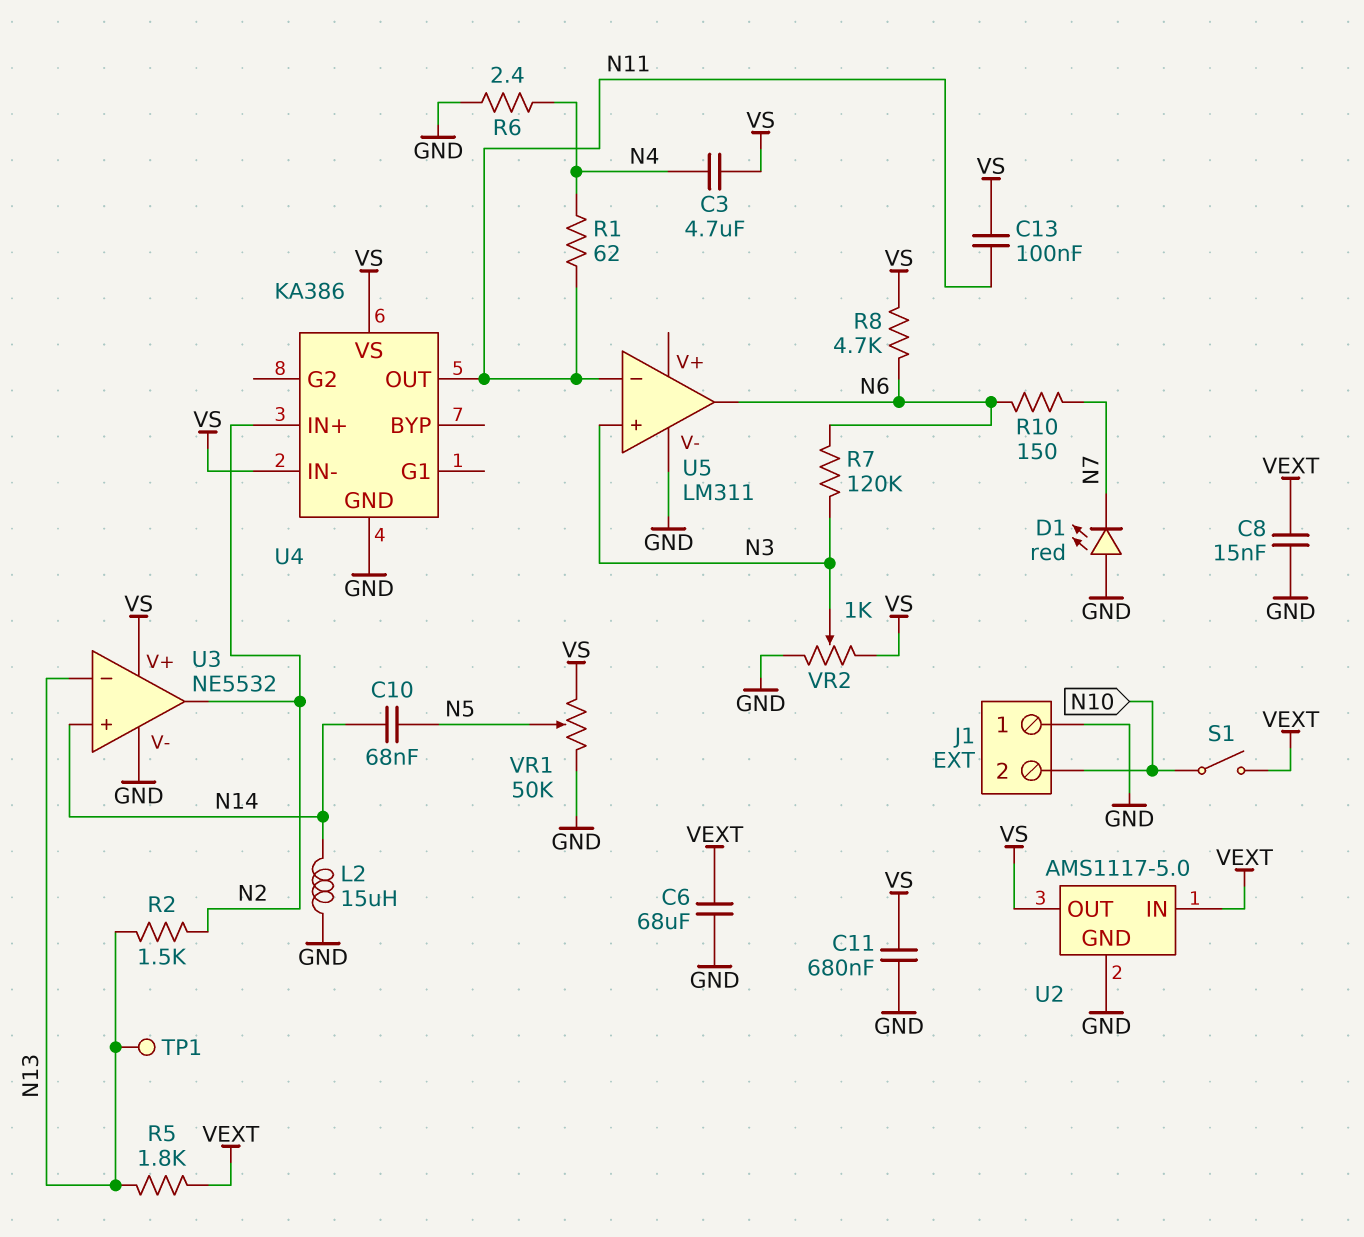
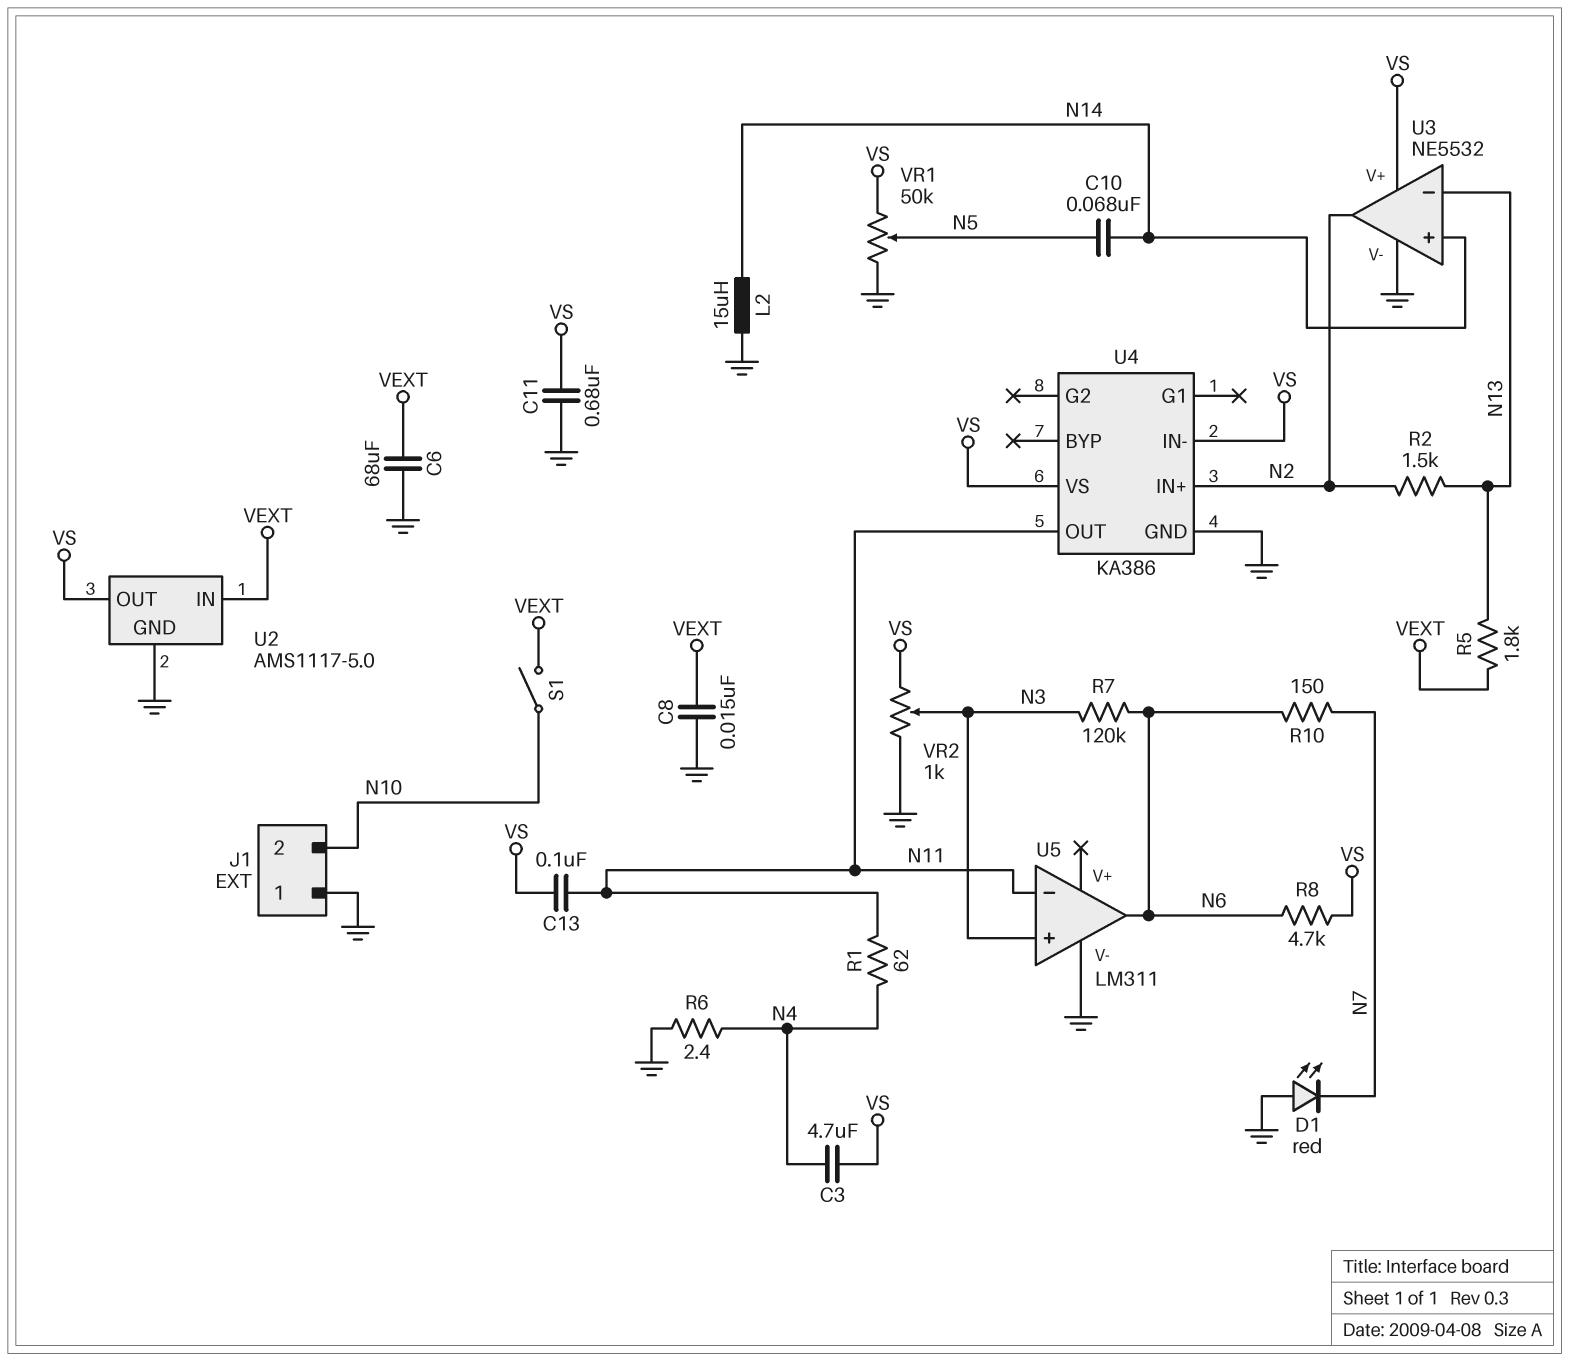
TP1: test point (N13) -> none

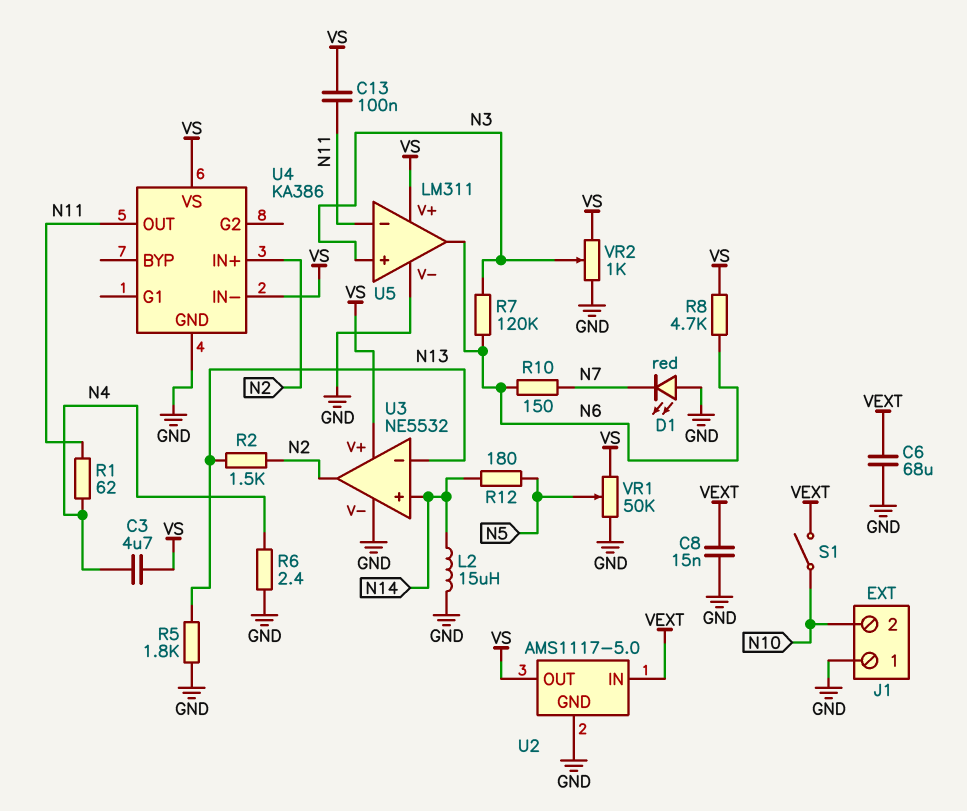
C10: 68nF (N5, N14) -> none
C11: 680nF (GND, VS) -> none
R5: 1.8k (N13, VEXT) -> 1.8k (GND, N13)
R12: none -> 180 (N5, N14)
U5 pin V+: none -> VS

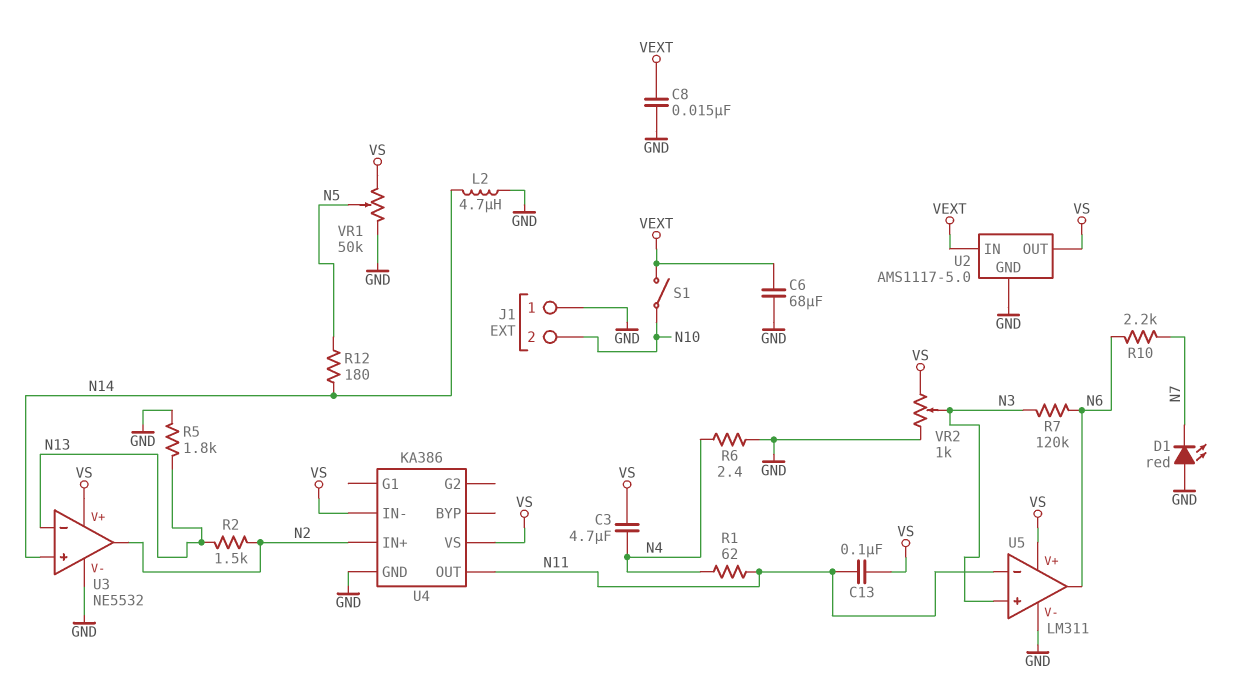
L2: 15uH (GND, N14) -> 4.7uH (GND, N14)
R8: 4.7k (N6, VS) -> none
R10: 150 (N6, N7) -> 2.2k (N6, N7)

